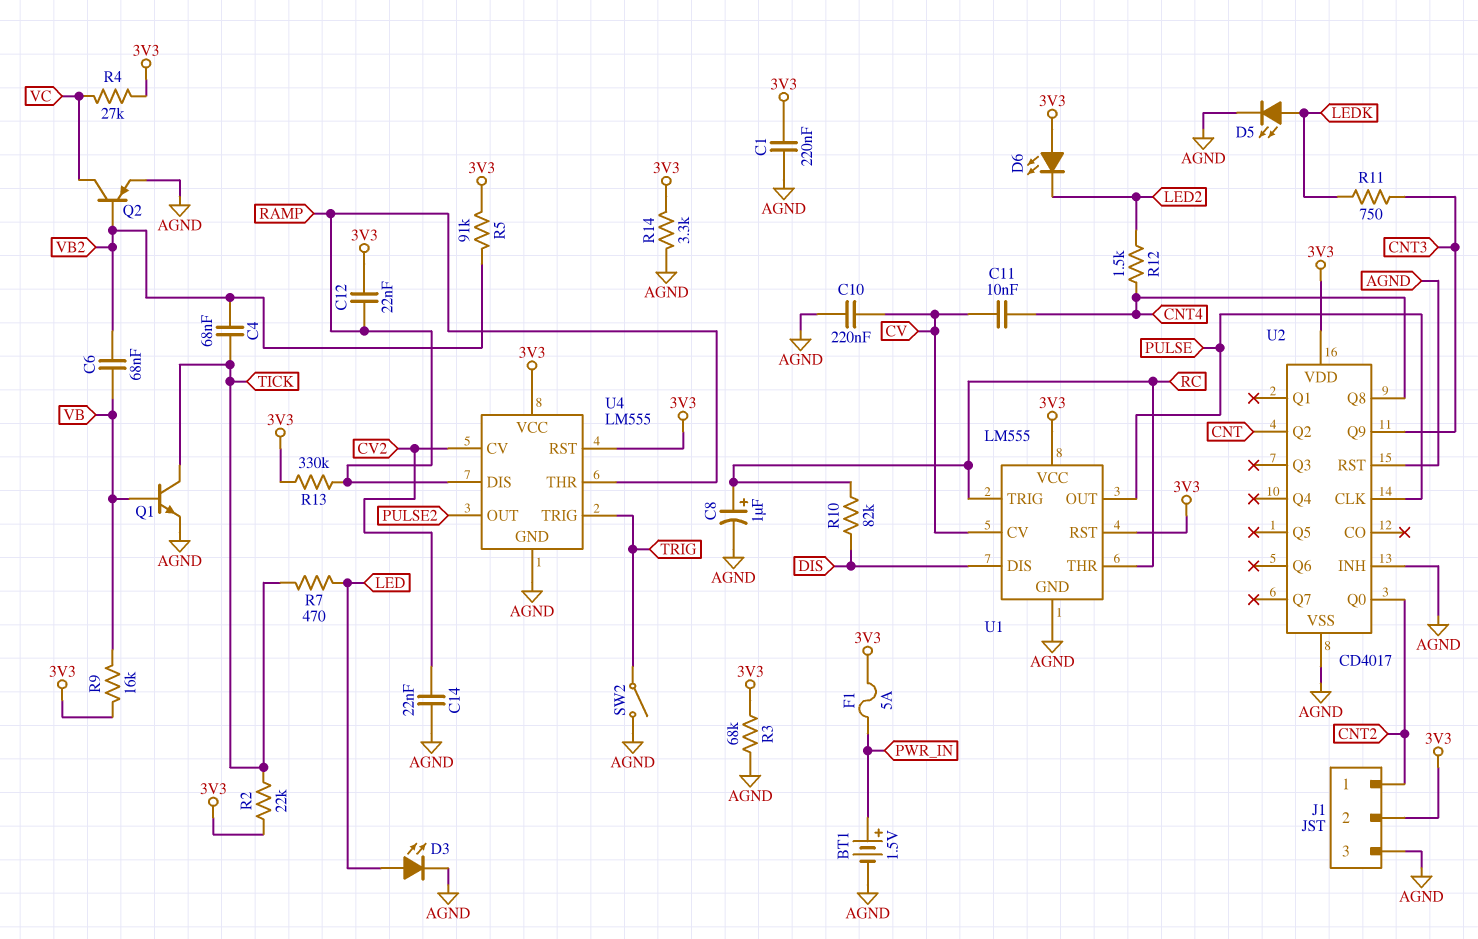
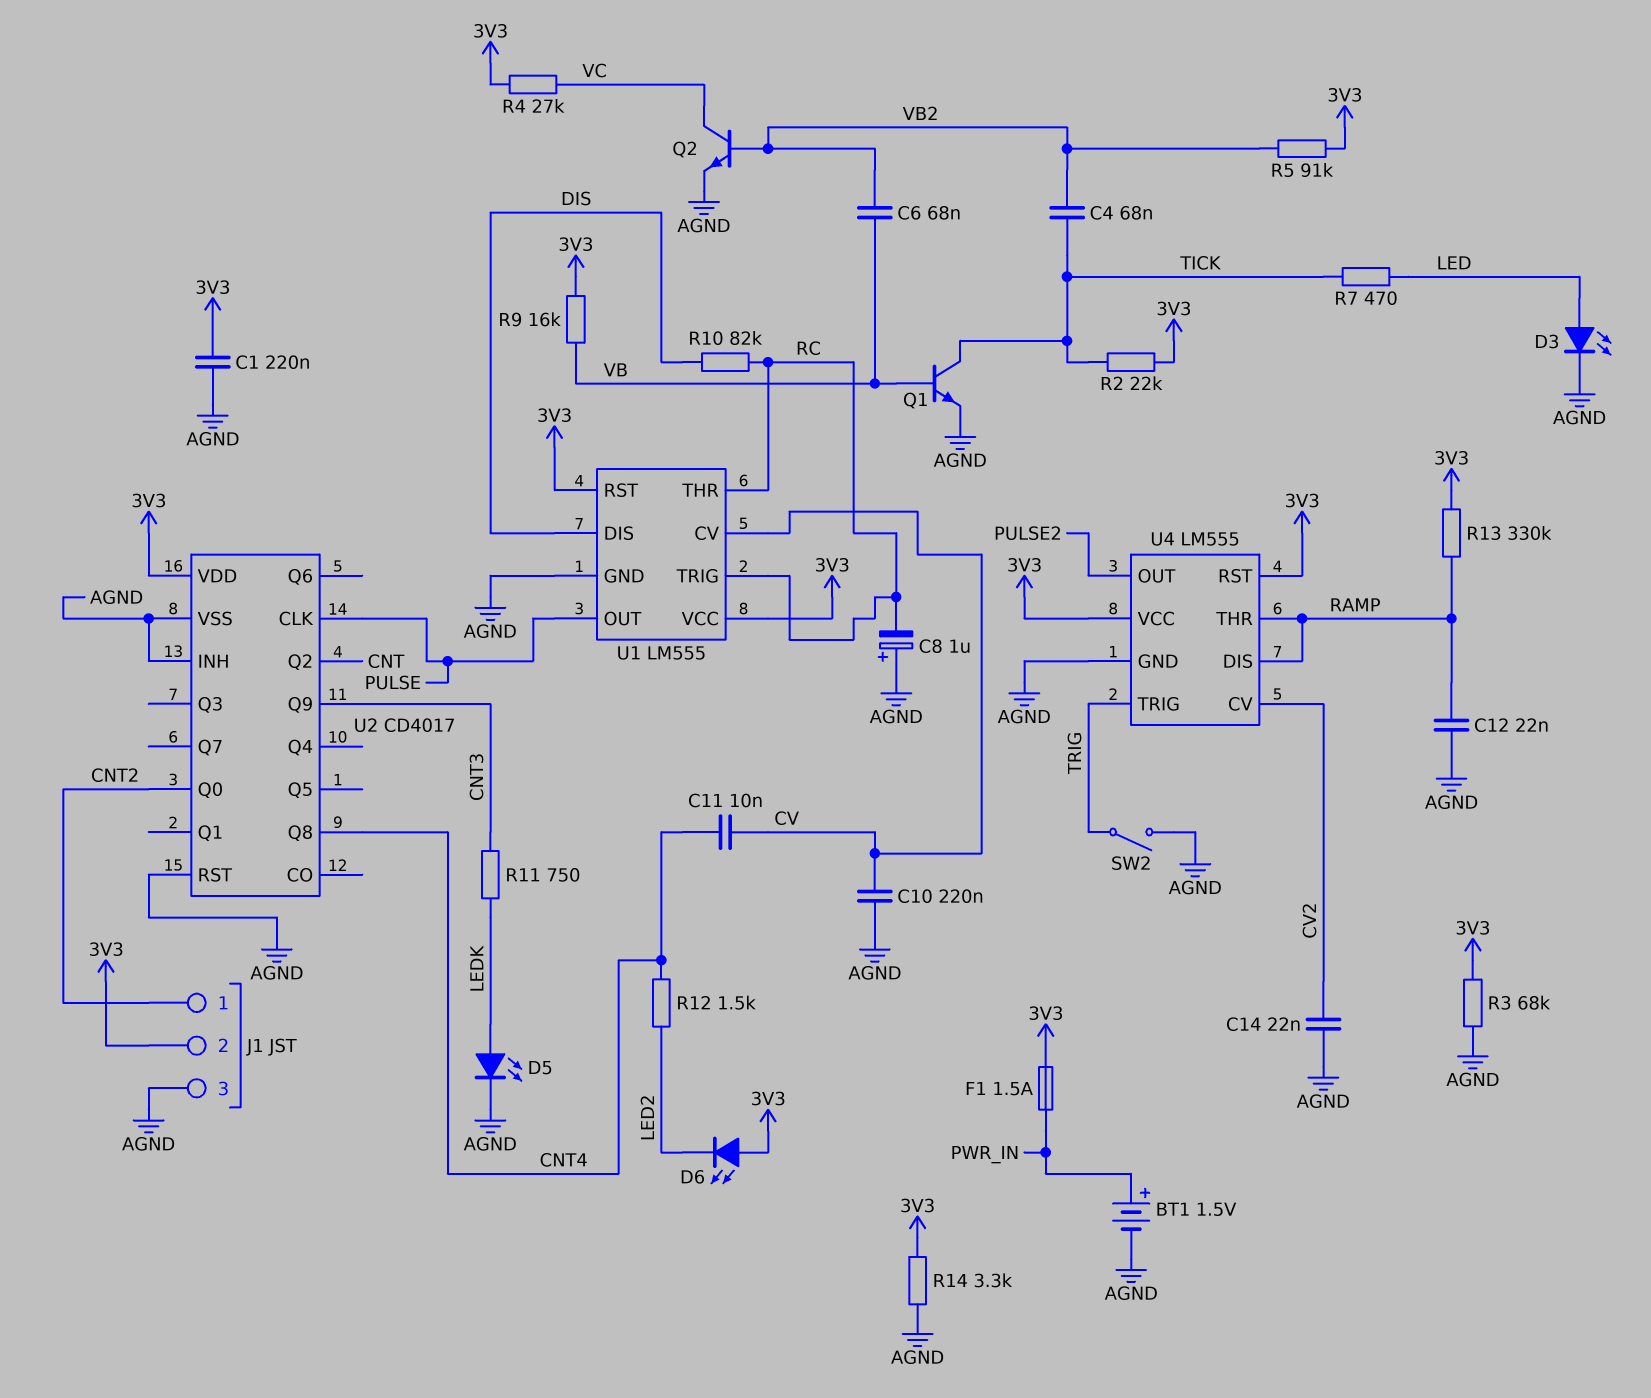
C8: 1uF (plus RC, minus AGND) -> 1uF (plus AGND, minus RC)
C12: 22nF (3V3, RAMP) -> 22nF (AGND, RAMP)
F1: 5A (3V3, PWR_IN) -> 1.5A (3V3, PWR_IN)
Q2: PNP (B VB2, C VC, E AGND) -> NPN (B VB2, C VC, E AGND)

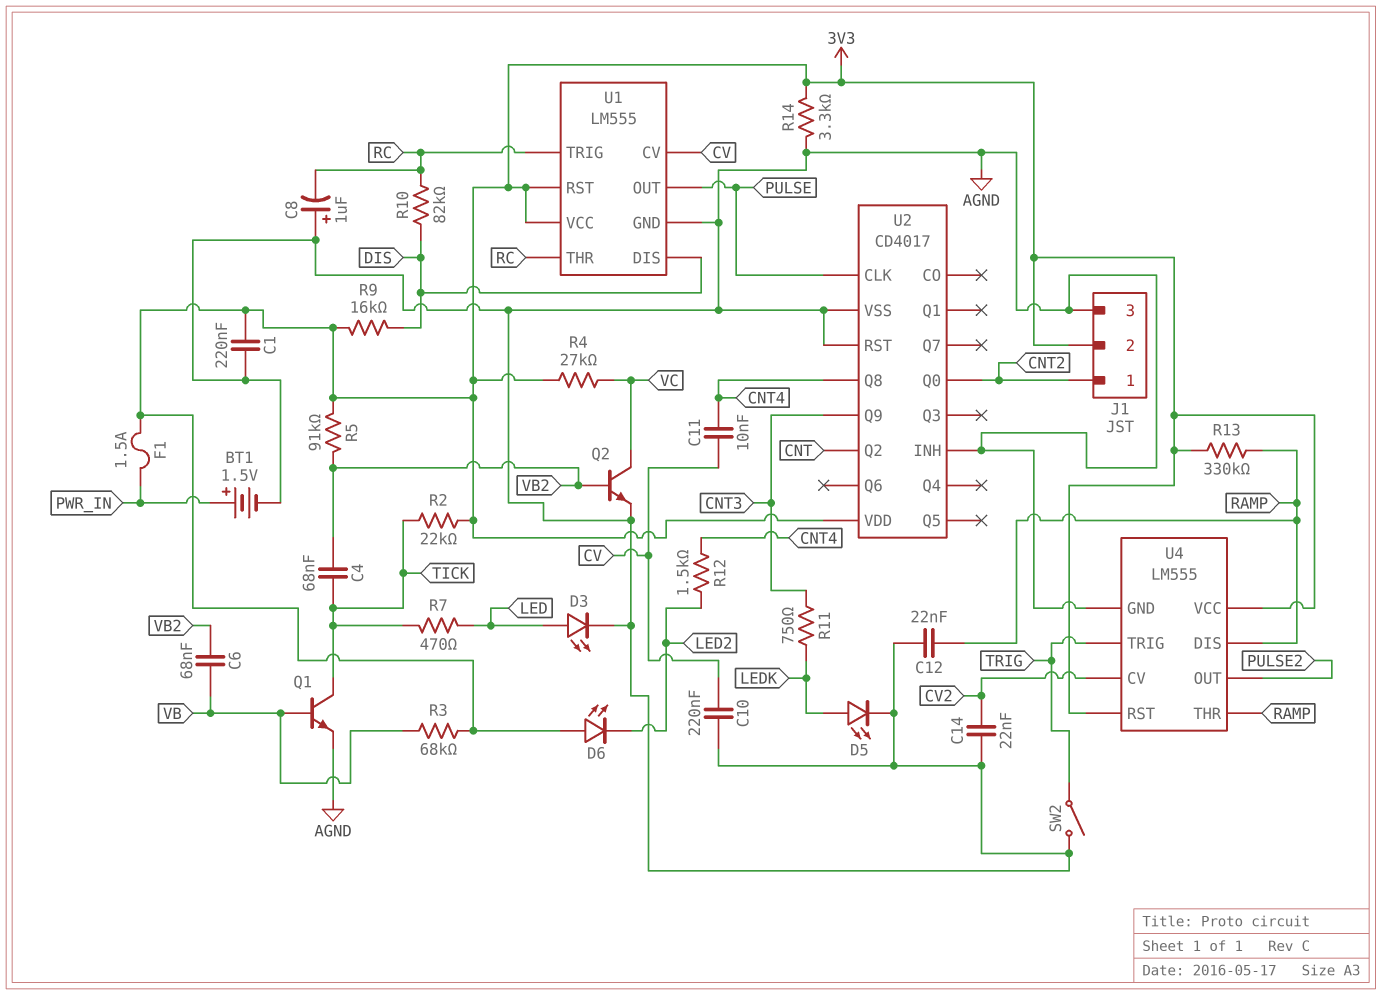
R3: 68k (3V3, AGND) -> 68k (3V3, VB)
R9: 16k (3V3, VB) -> 16k (3V3, DIS)

